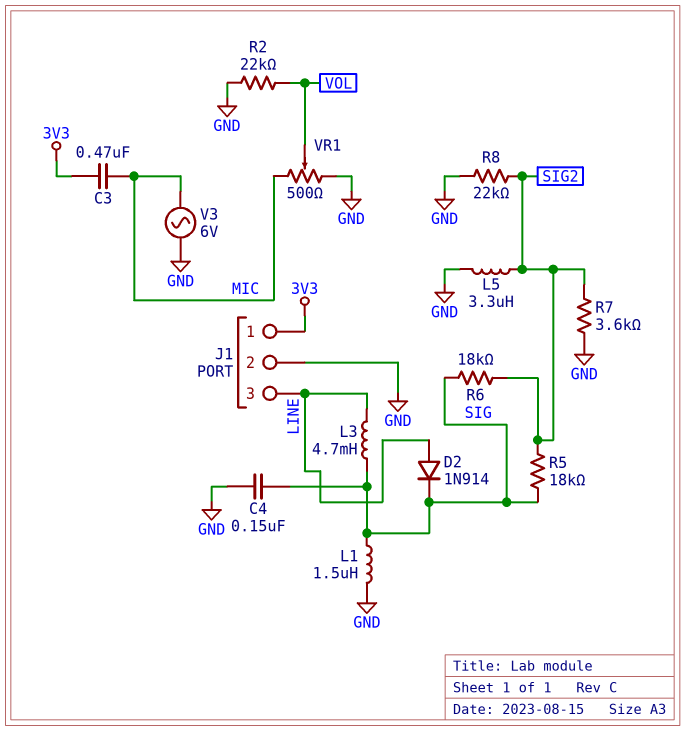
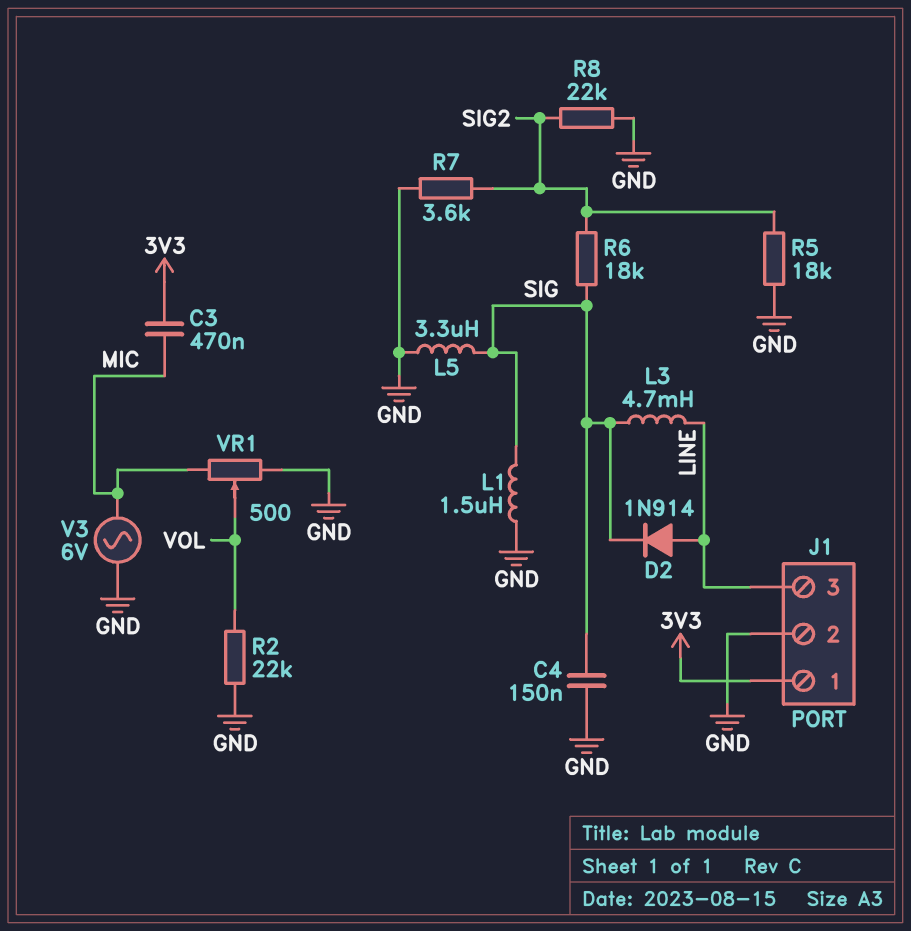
L5: 3.3uH (GND, SIG2) -> 3.3uH (GND, SIG)
R5: 18k (SIG, SIG2) -> 18k (GND, SIG2)

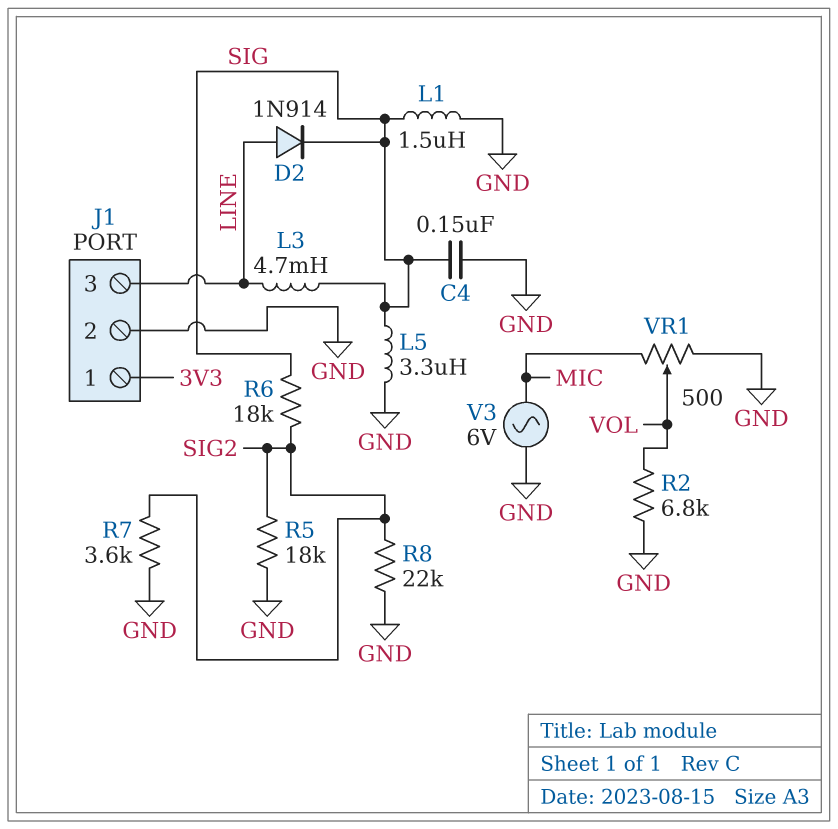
C3: 470nF (3V3, MIC) -> none
R2: 22k (GND, VOL) -> 6.8k (GND, VOL)

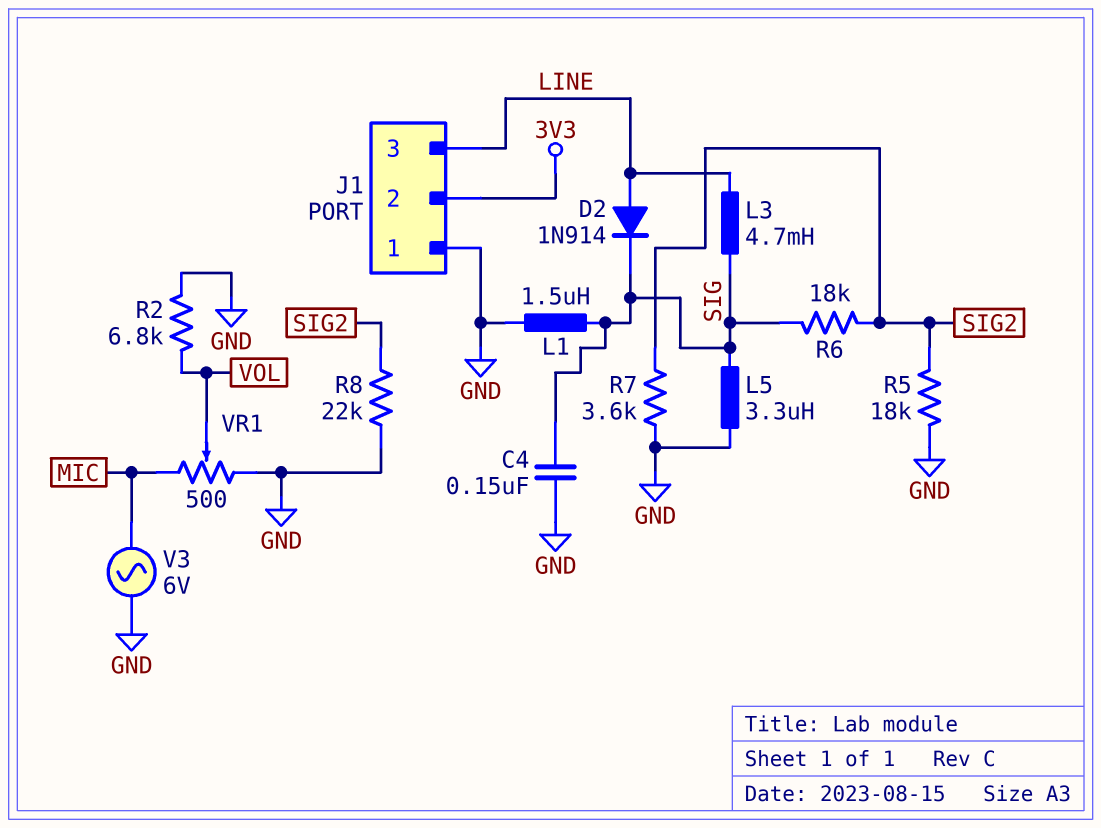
J1 pin 1: 3V3 -> GND
J1 pin 2: GND -> 3V3

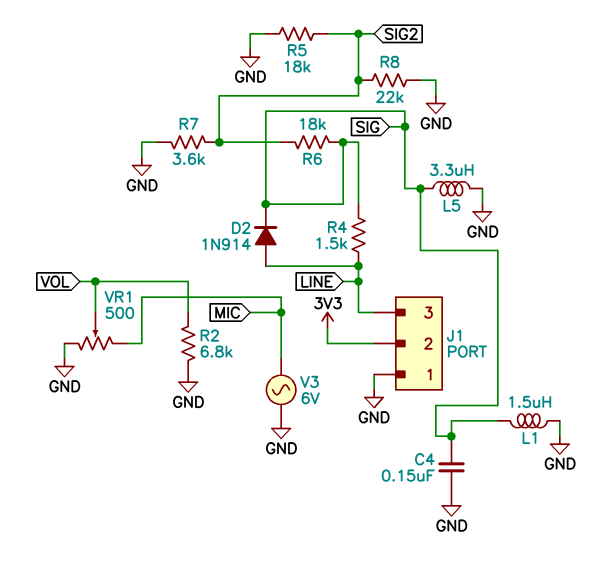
L3: 4.7mH (LINE, SIG) -> none
R4: none -> 1.5k (LINE, SIG)

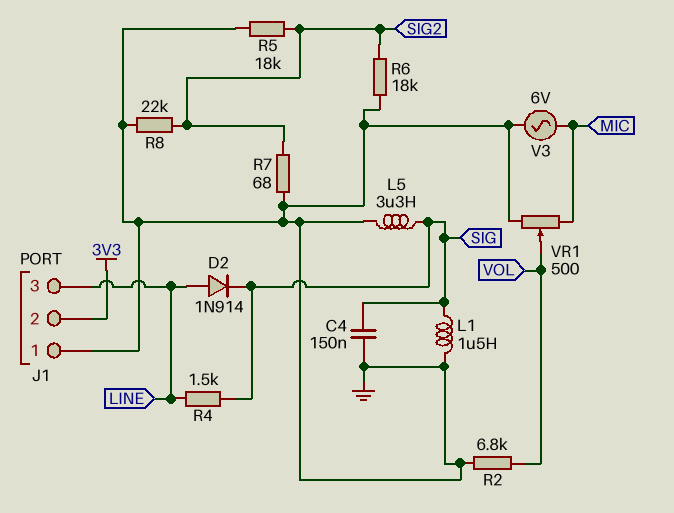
R6: 18k (SIG, SIG2) -> 18k (GND, SIG2)
R7: 3.6k (GND, SIG2) -> 68 (GND, SIG2)

